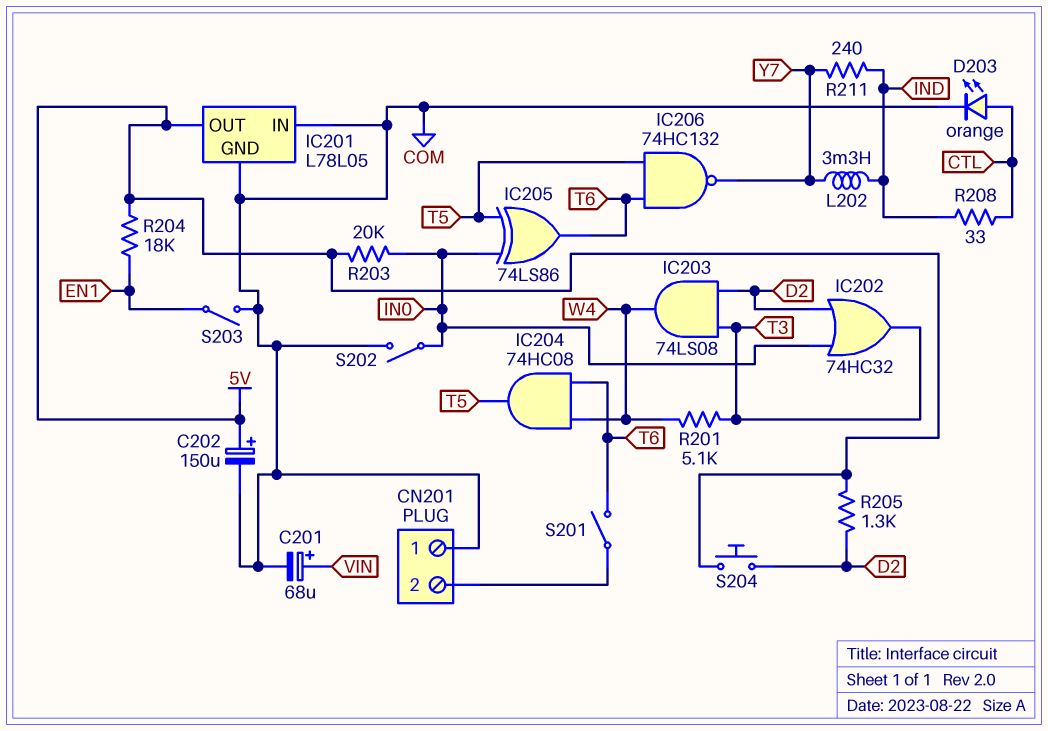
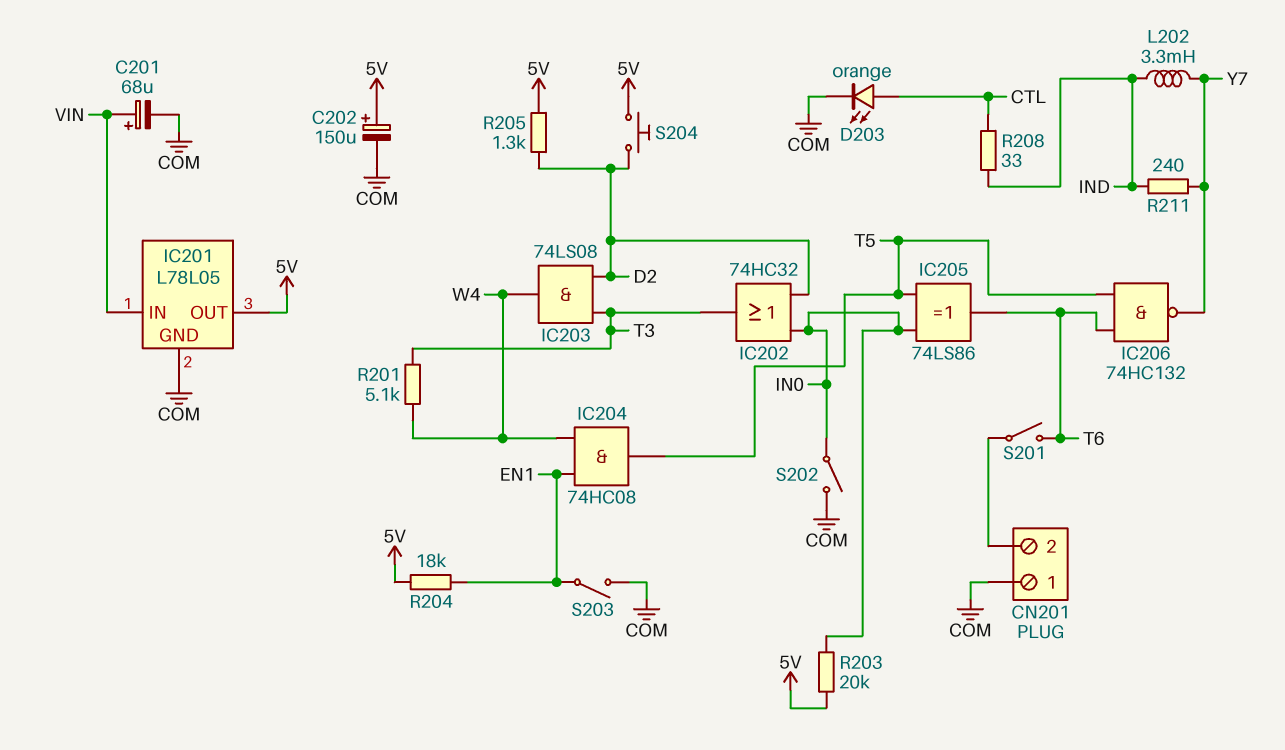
IC201 pin IN: COM -> VIN
IC204: AND 74HC08 (in T6, in W4, out T5) -> AND 74HC08 (in EN1, in W4, out T5)

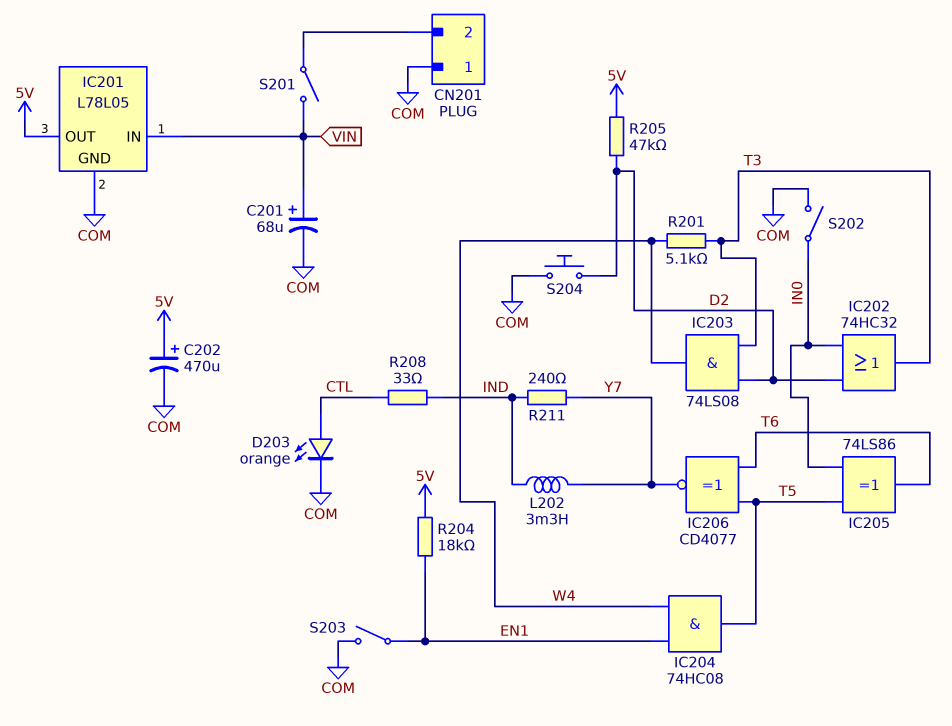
C202: 150uF (plus 5V, minus COM) -> 470uF (plus 5V, minus COM)
IC206: NAND 74HC132 (in T5, in T6, out Y7) -> XNOR CD4077 (in T5, in T6, out Y7)
R203: 20k (5V, IN0) -> none
R205: 1.3k (5V, D2) -> 47k (5V, D2)
S201: switch (CN201/2, T6) -> switch (CN201/2, VIN)
S204: button (5V, D2) -> button (COM, D2)

